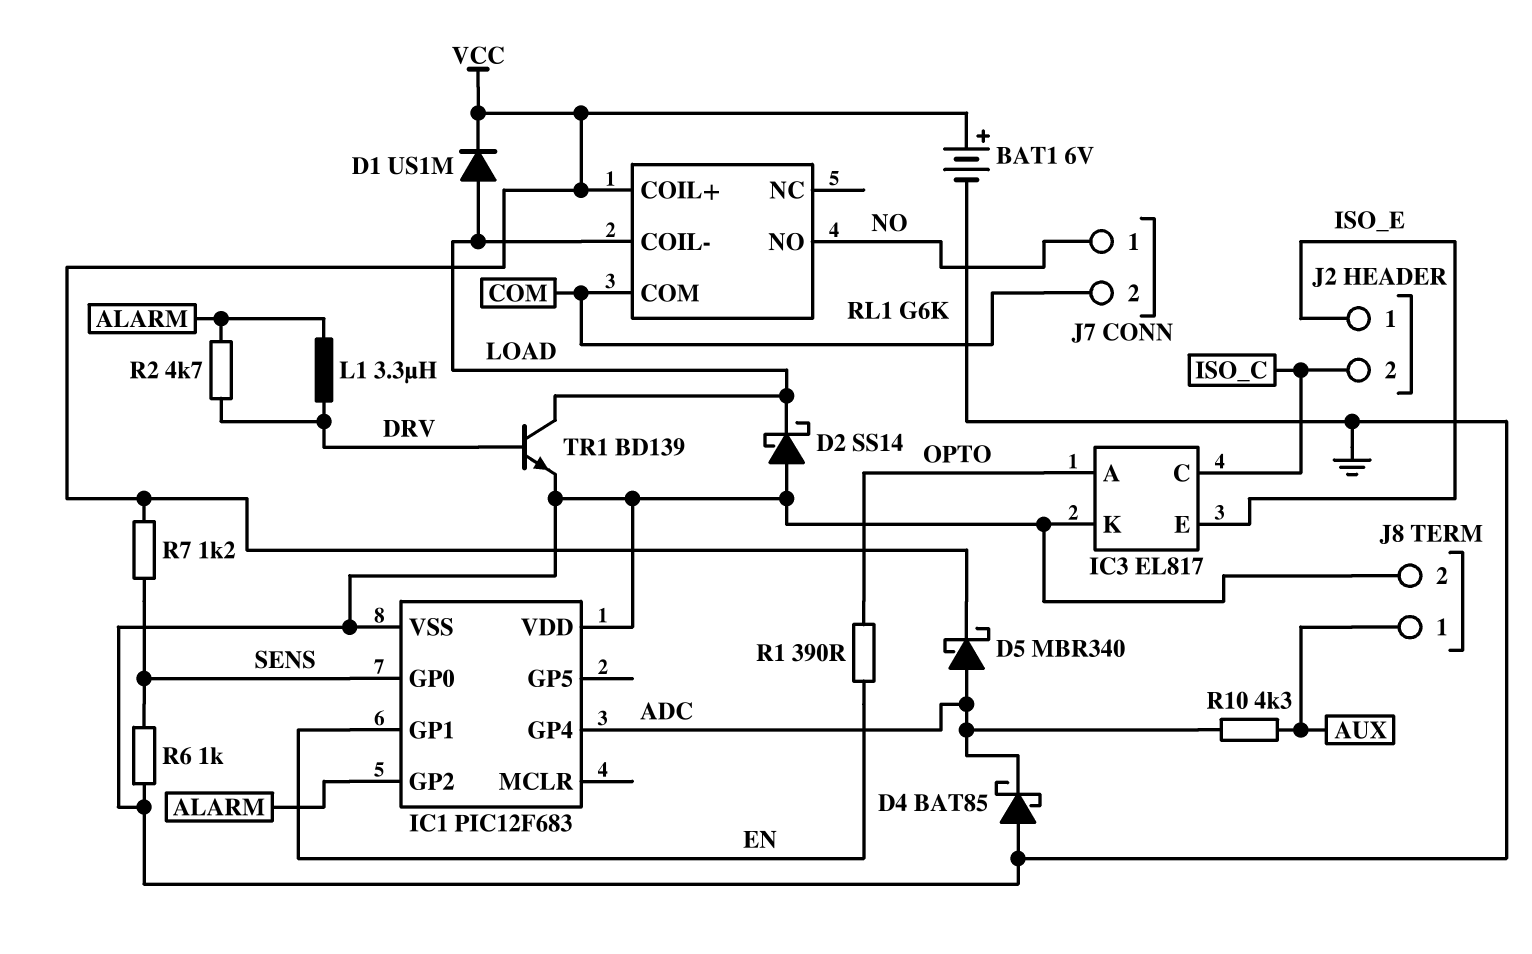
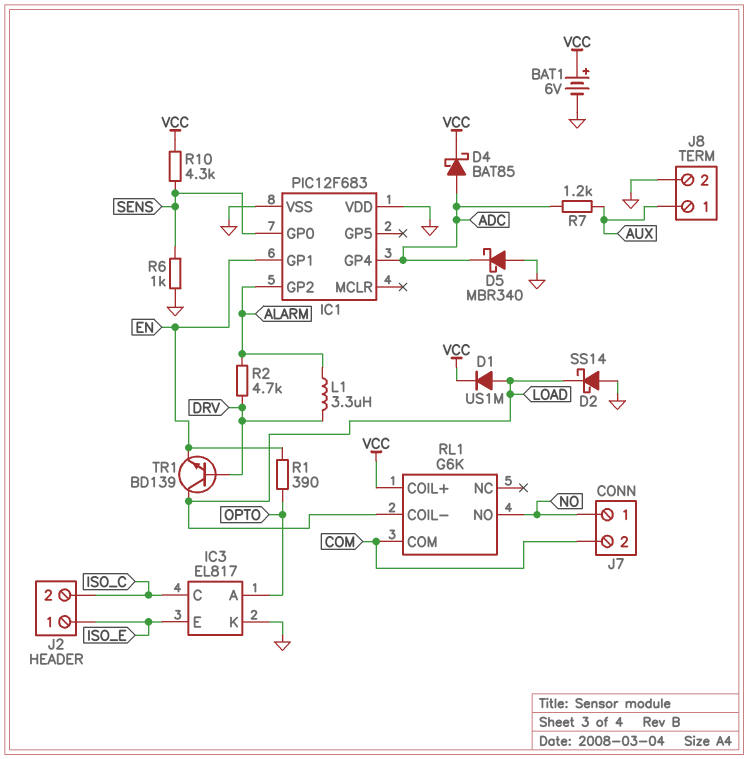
D4: schottky BAT85 (A GND, K ADC) -> schottky BAT85 (A ADC, K VCC)
D5: schottky MBR340 (A ADC, K VCC) -> schottky MBR340 (A GND, K ADC)
R7: 1.2k (SENS, VCC) -> 1.2k (ADC, AUX)
R10: 4.3k (ADC, AUX) -> 4.3k (SENS, VCC)
TR1: NPN BD139 (B DRV, C LOAD, E GND) -> NPN BD139 (B DRV, C LOAD, E EN)

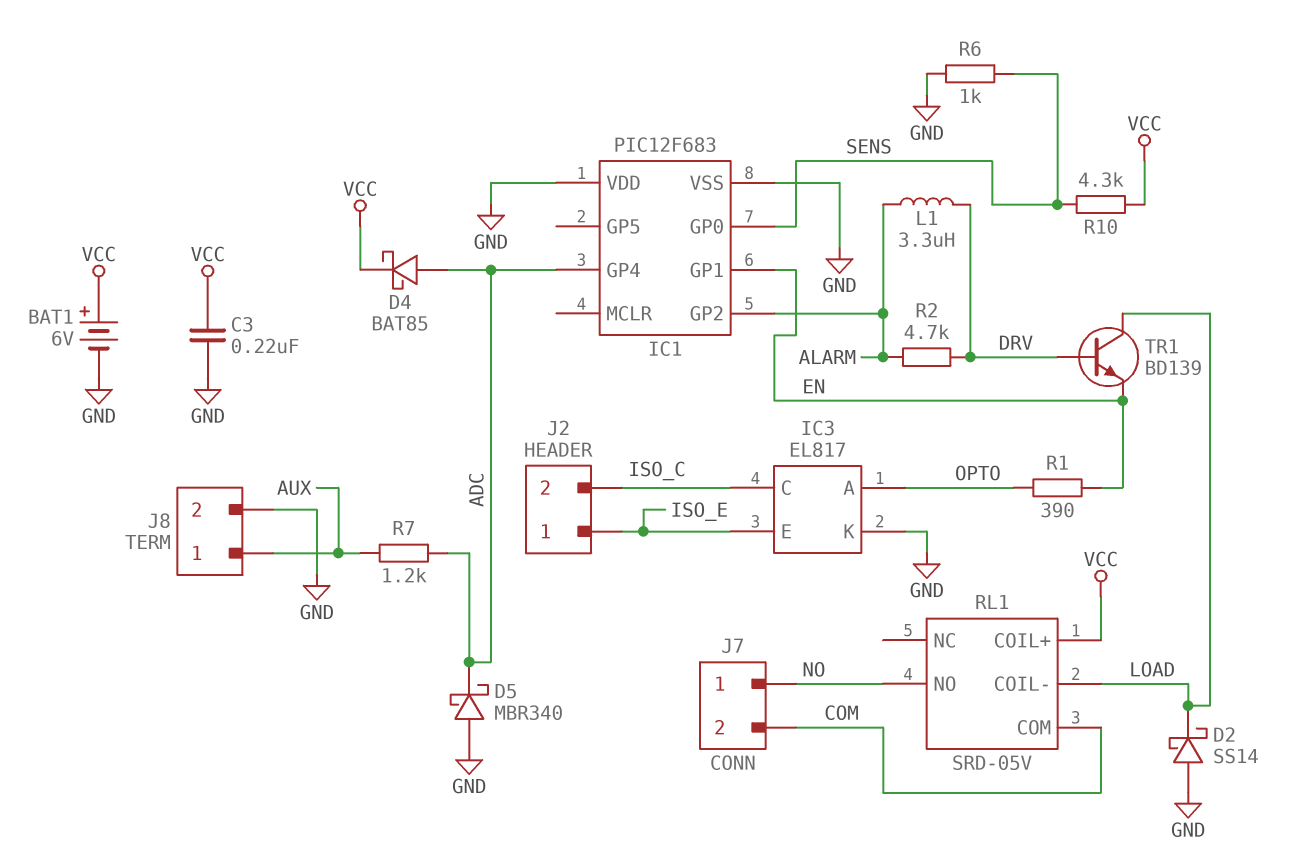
C3: none -> 220nF (GND, VCC)
D1: diode US1M (A LOAD, K VCC) -> none
RL1: G6K -> SRD-05V

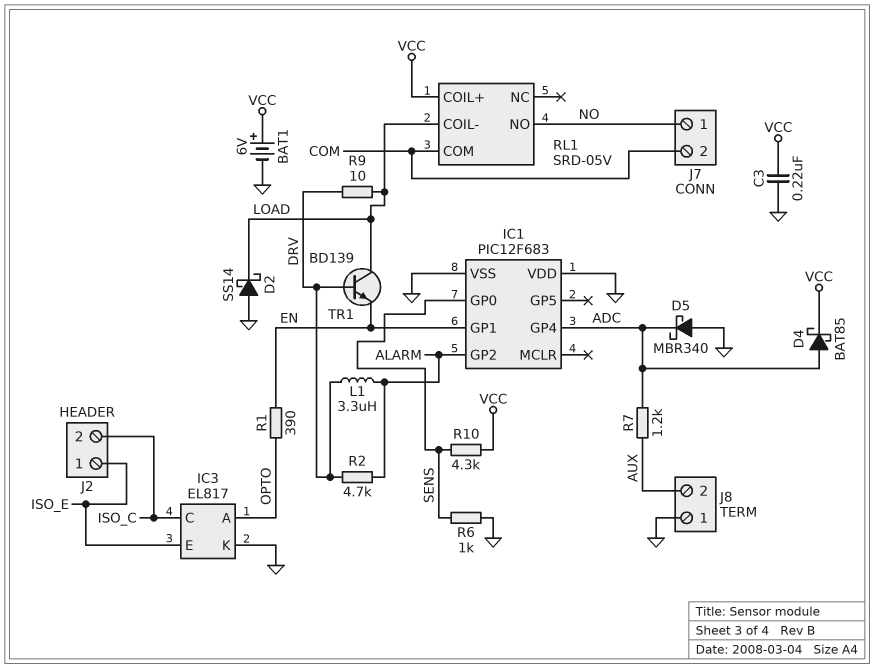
J8 pin 1: AUX -> GND
J8 pin 2: GND -> AUX
R9: none -> 10 (DRV, LOAD)

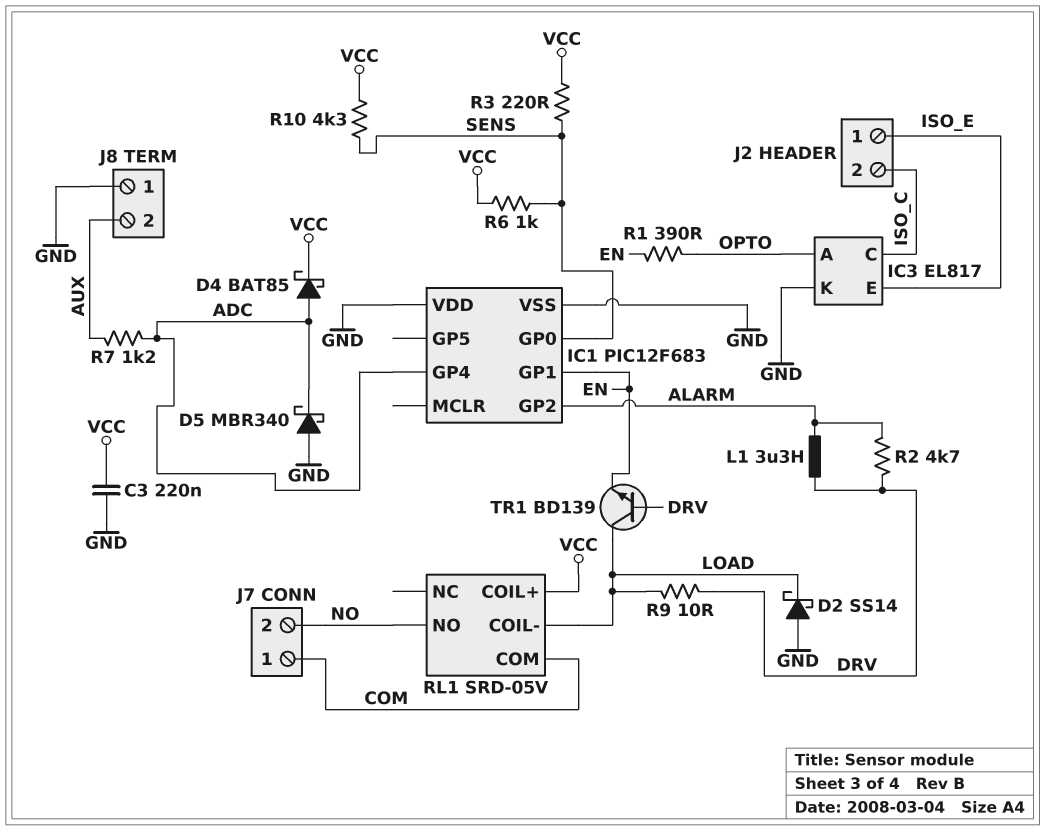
BAT1: 6V (plus VCC, minus GND) -> none
J7 pin 1: NO -> COM
J7 pin 2: COM -> NO
R3: none -> 220 (SENS, VCC)
R6: 1k (GND, SENS) -> 1k (SENS, VCC)

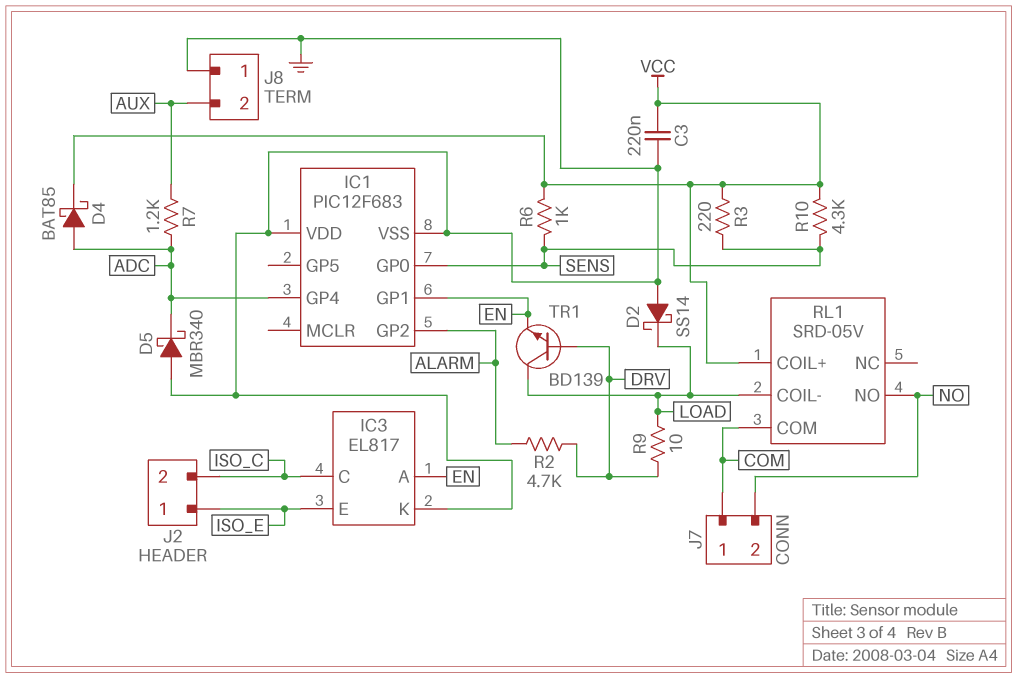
IC3 pin A: OPTO -> EN
L1: 3.3uH (ALARM, DRV) -> none
R1: 390 (EN, OPTO) -> none

